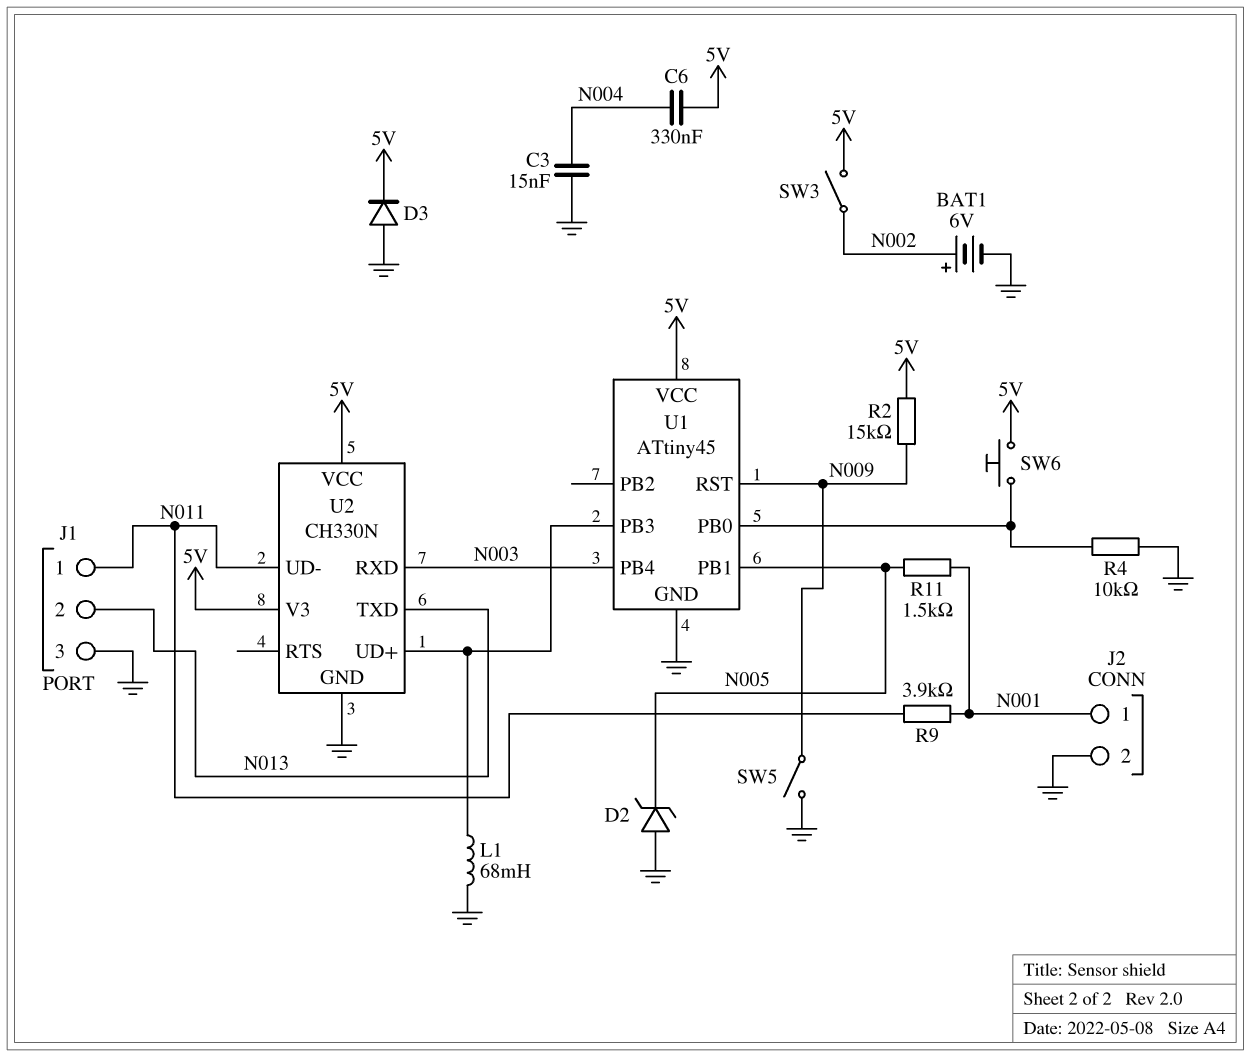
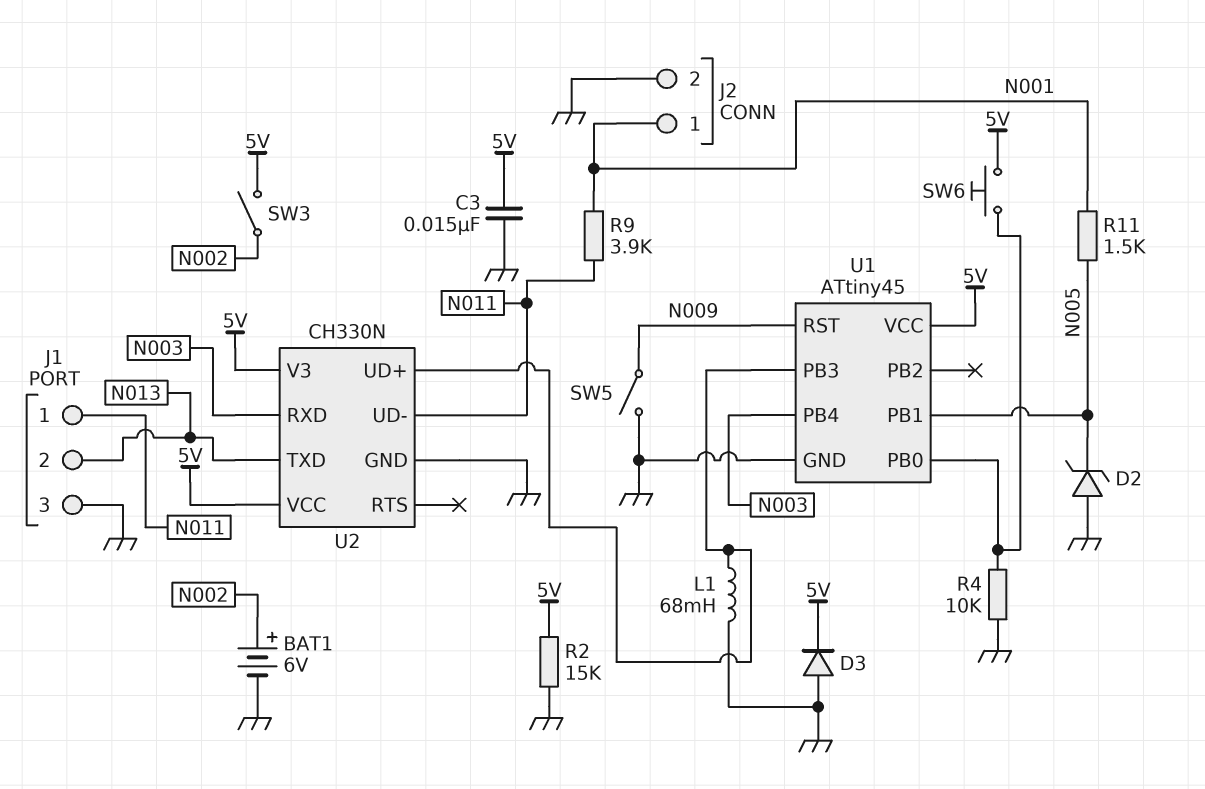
C3: 15nF (GND, N004) -> 15nF (5V, GND)
C6: 330nF (5V, N004) -> none
R2: 15k (5V, N009) -> 15k (5V, GND)

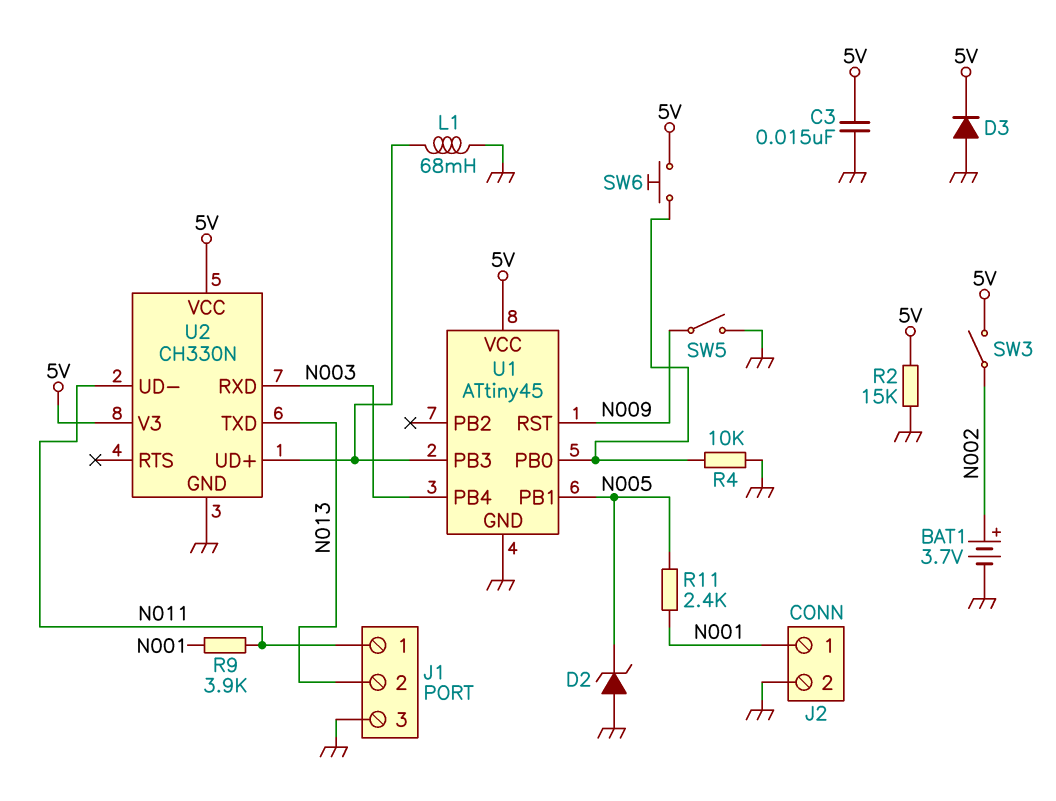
BAT1: 6V (plus N002, minus GND) -> 3.7V (plus N002, minus GND)
R11: 1.5k (N001, N005) -> 2.4k (N001, N005)

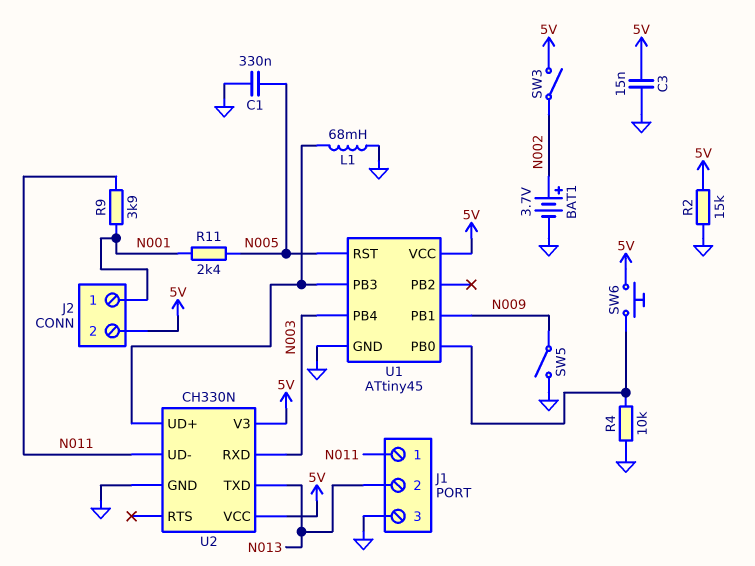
C1: none -> 330nF (GND, N005)
D2: zener (A GND, K N005) -> none
D3: diode (A GND, K 5V) -> none
J2 pin 2: GND -> 5V
U1 pin PB1: N005 -> N009
U1 pin RST: N009 -> N005

